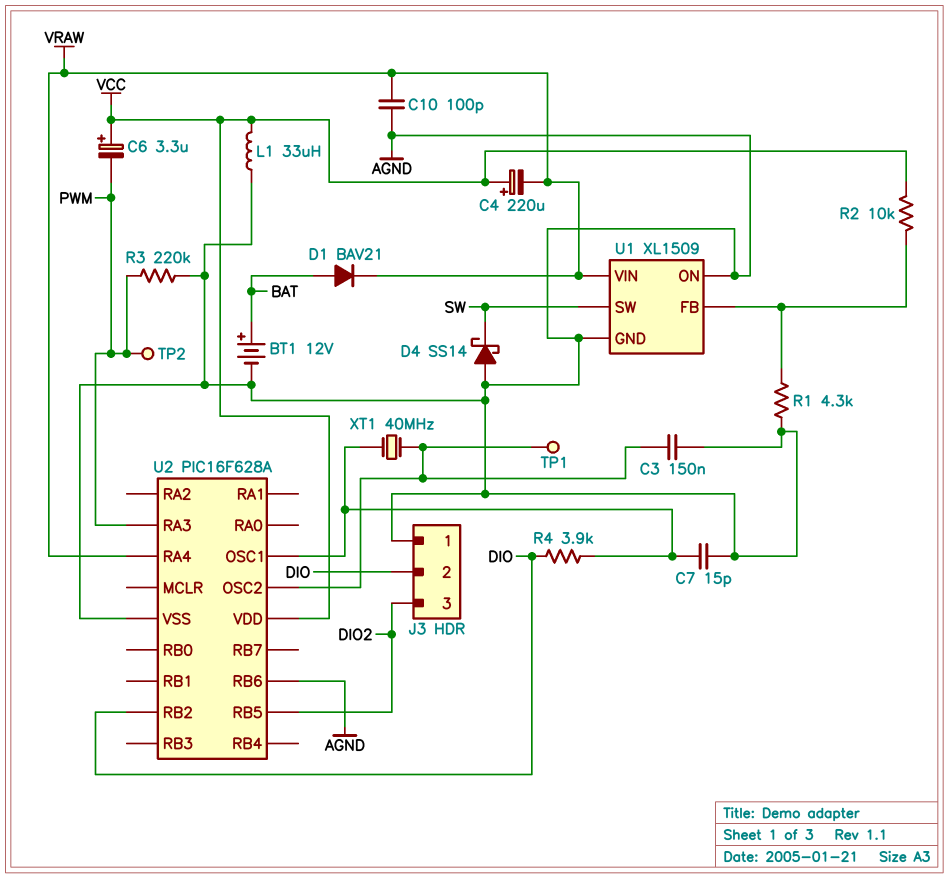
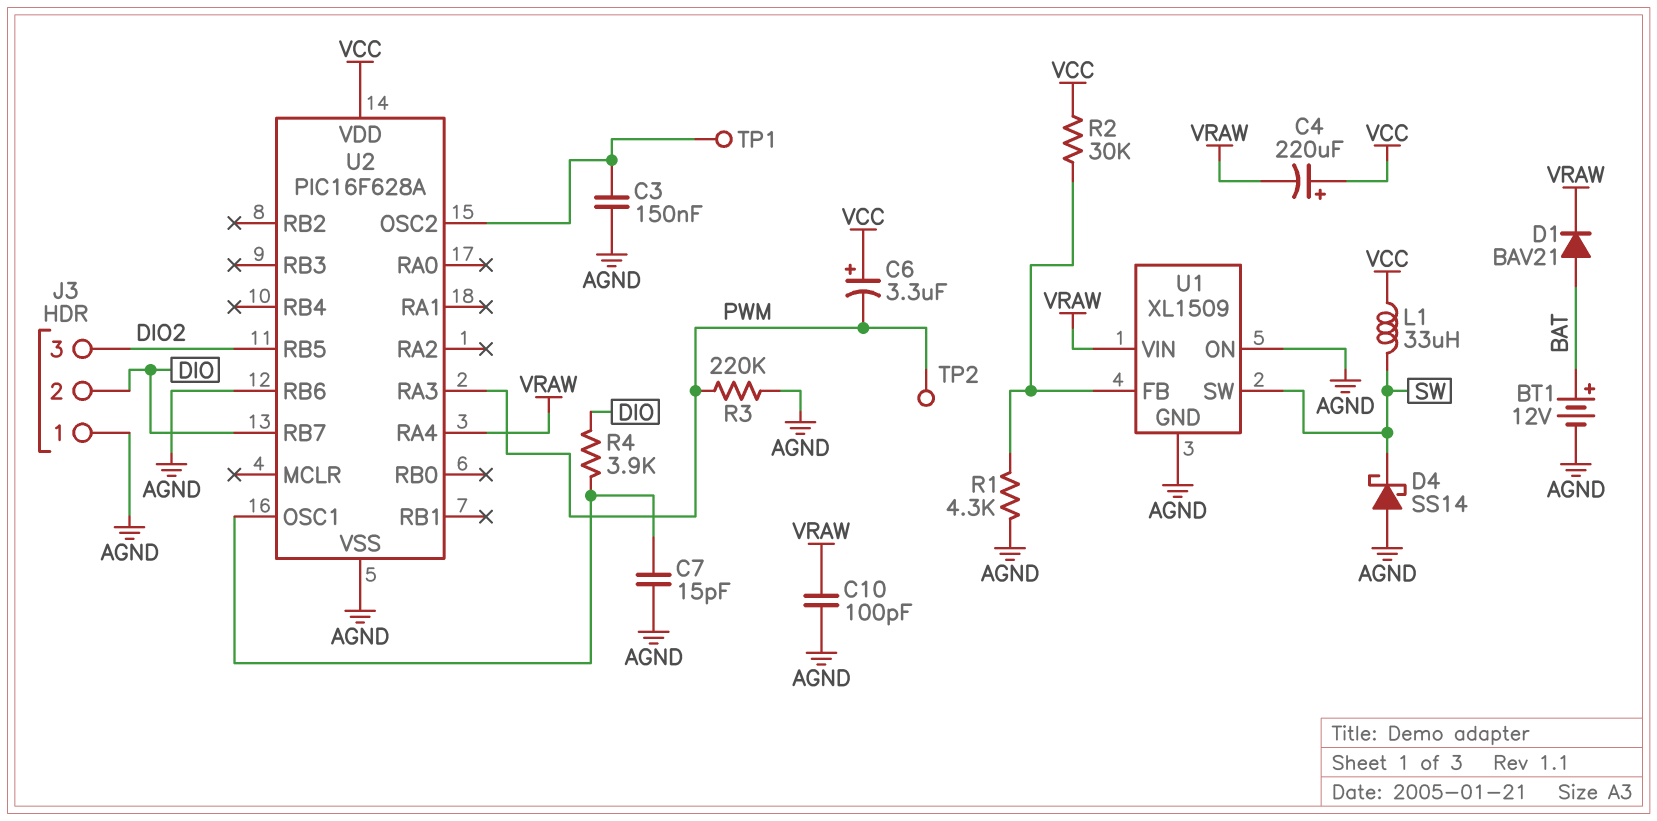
L1: 33uH (AGND, VCC) -> 33uH (SW, VCC)
R2: 10k (U1/FB, VCC) -> 30k (U1/FB, VCC)
U2 pin RB2: DIO -> none
U2 pin RB7: none -> DIO
XT1: 40MHz (U2/OSC1, U2/OSC2) -> none

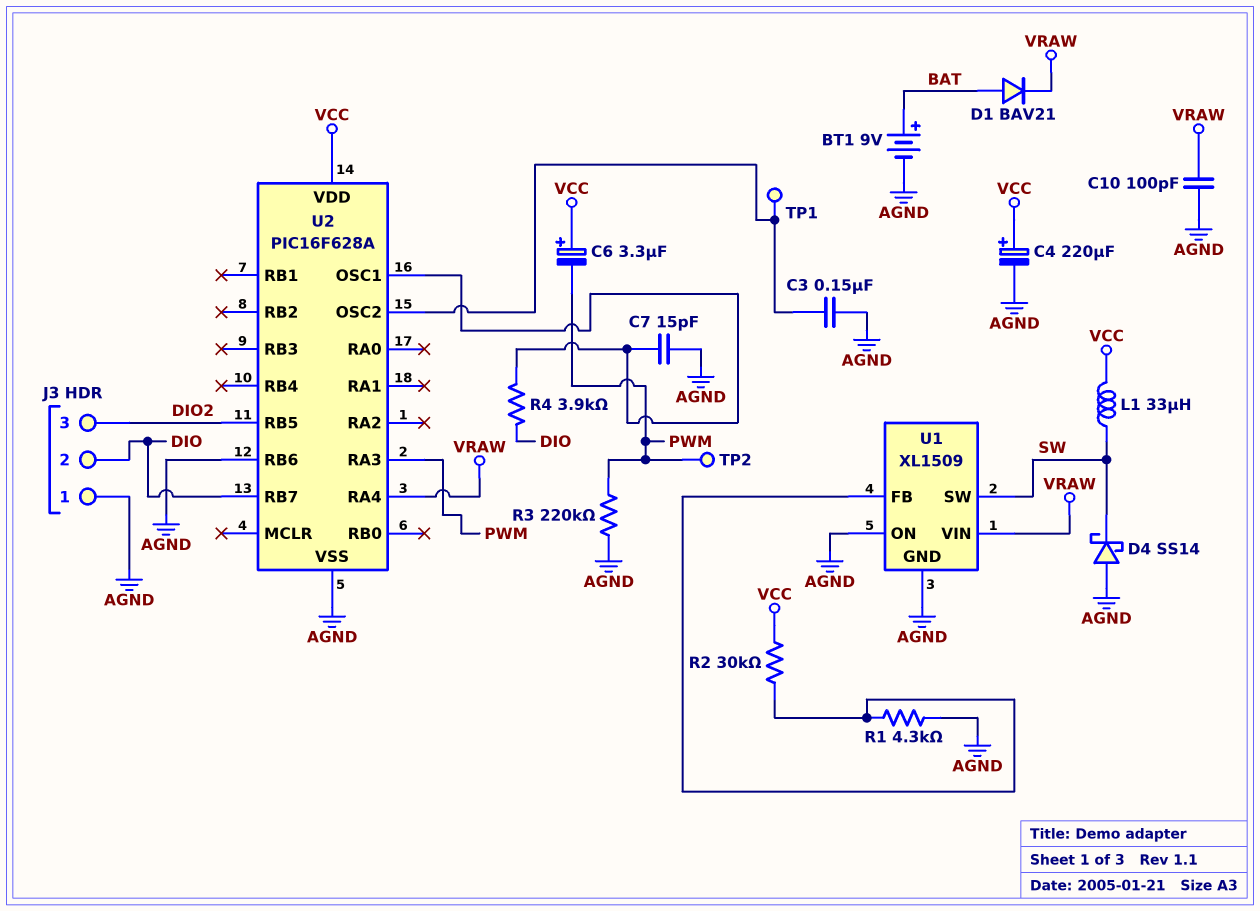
BT1: 12V (plus BAT, minus AGND) -> 9V (plus BAT, minus AGND)
C4: 220uF (plus VCC, minus VRAW) -> 220uF (plus VCC, minus AGND)

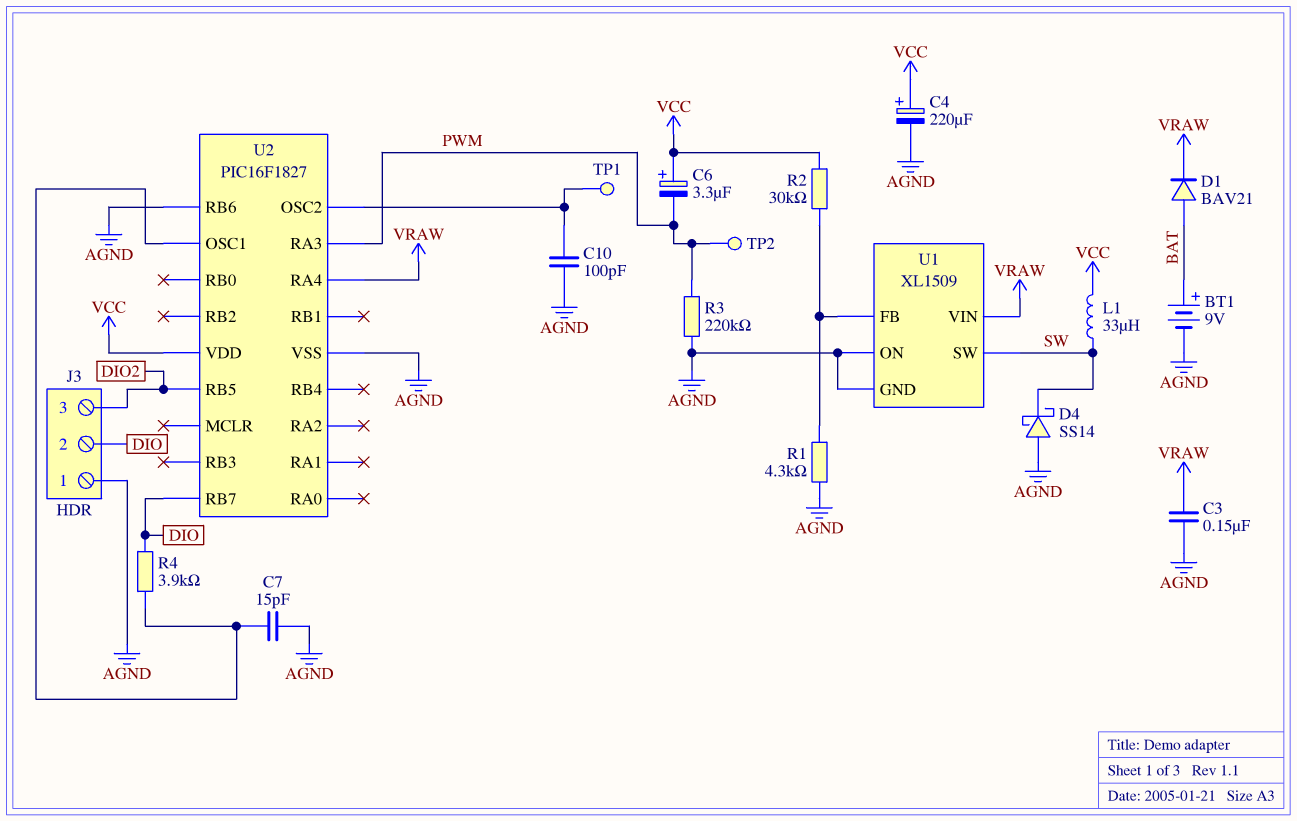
C3: 150nF (AGND, U2/OSC2) -> 150nF (AGND, VRAW)
C10: 100pF (AGND, VRAW) -> 100pF (AGND, U2/OSC2)
U2: PIC16F628A -> PIC16F1827

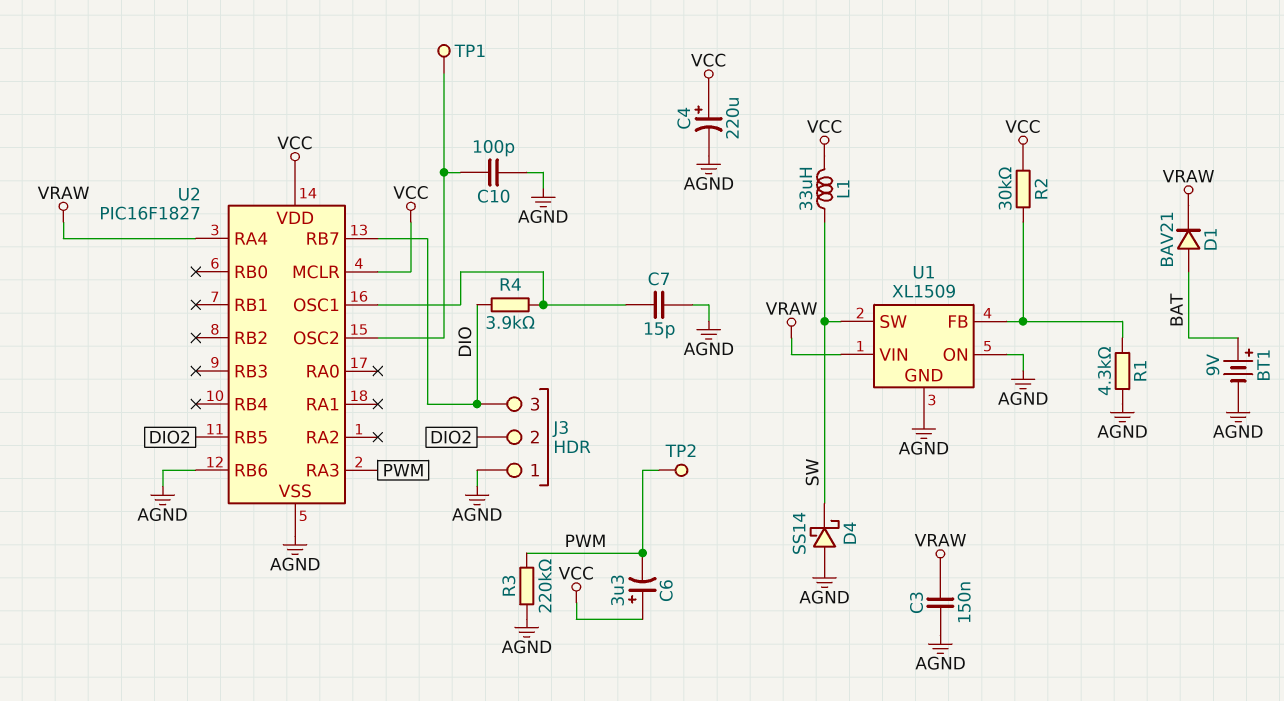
J3 pin 2: DIO -> DIO2
J3 pin 3: DIO2 -> DIO
U2 pin MCLR: none -> VCC

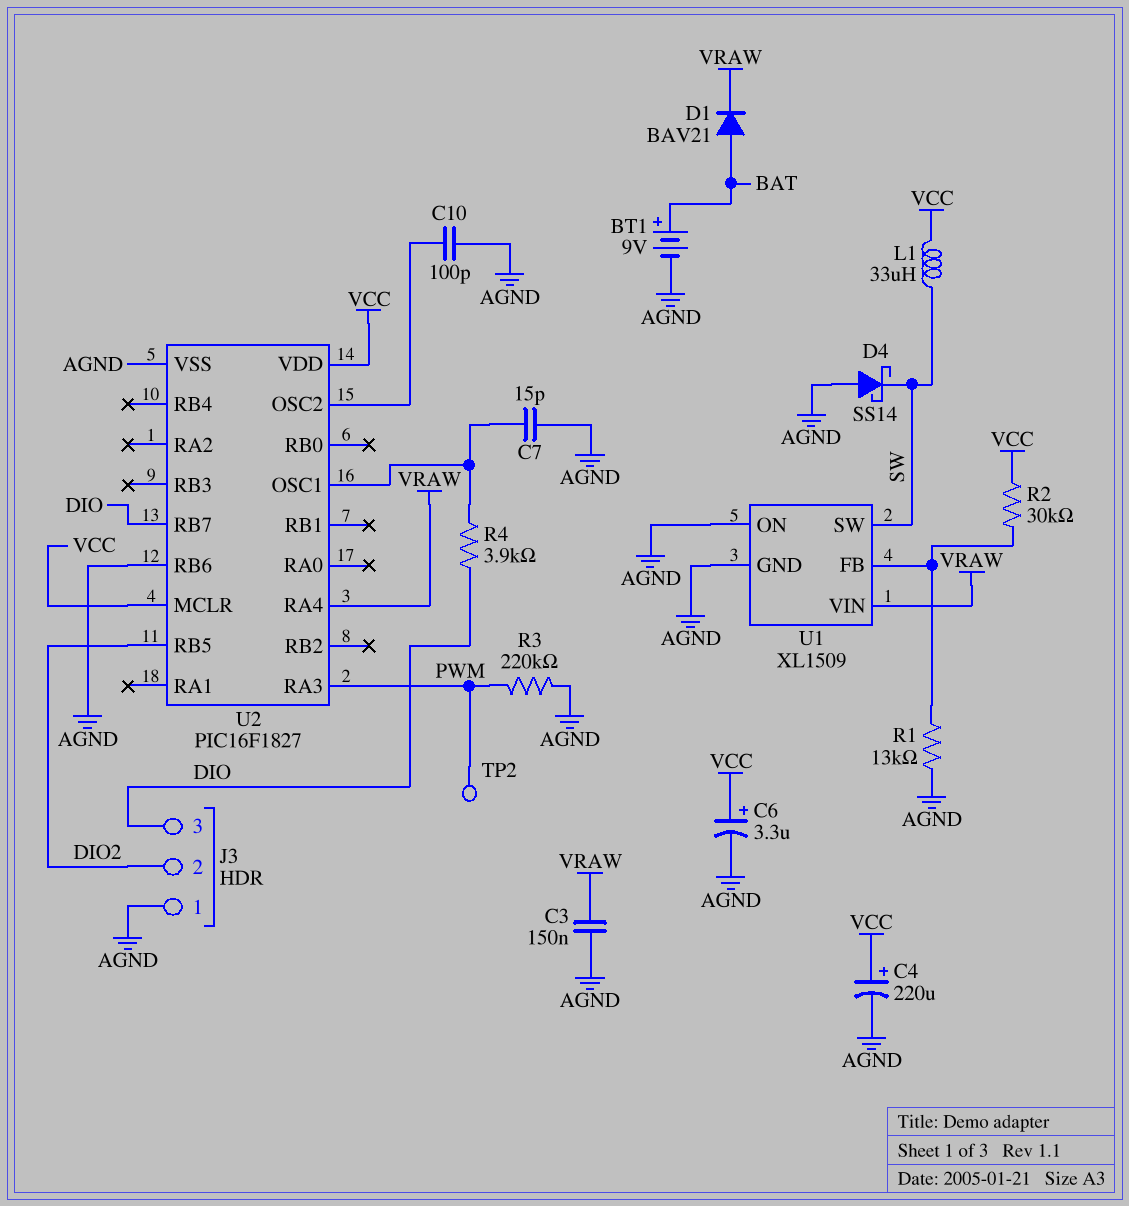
C6: 3.3uF (plus VCC, minus PWM) -> 3.3uF (plus VCC, minus AGND)
R1: 4.3k (AGND, U1/FB) -> 13k (AGND, U1/FB)
TP1: test point (U2/OSC2) -> none

